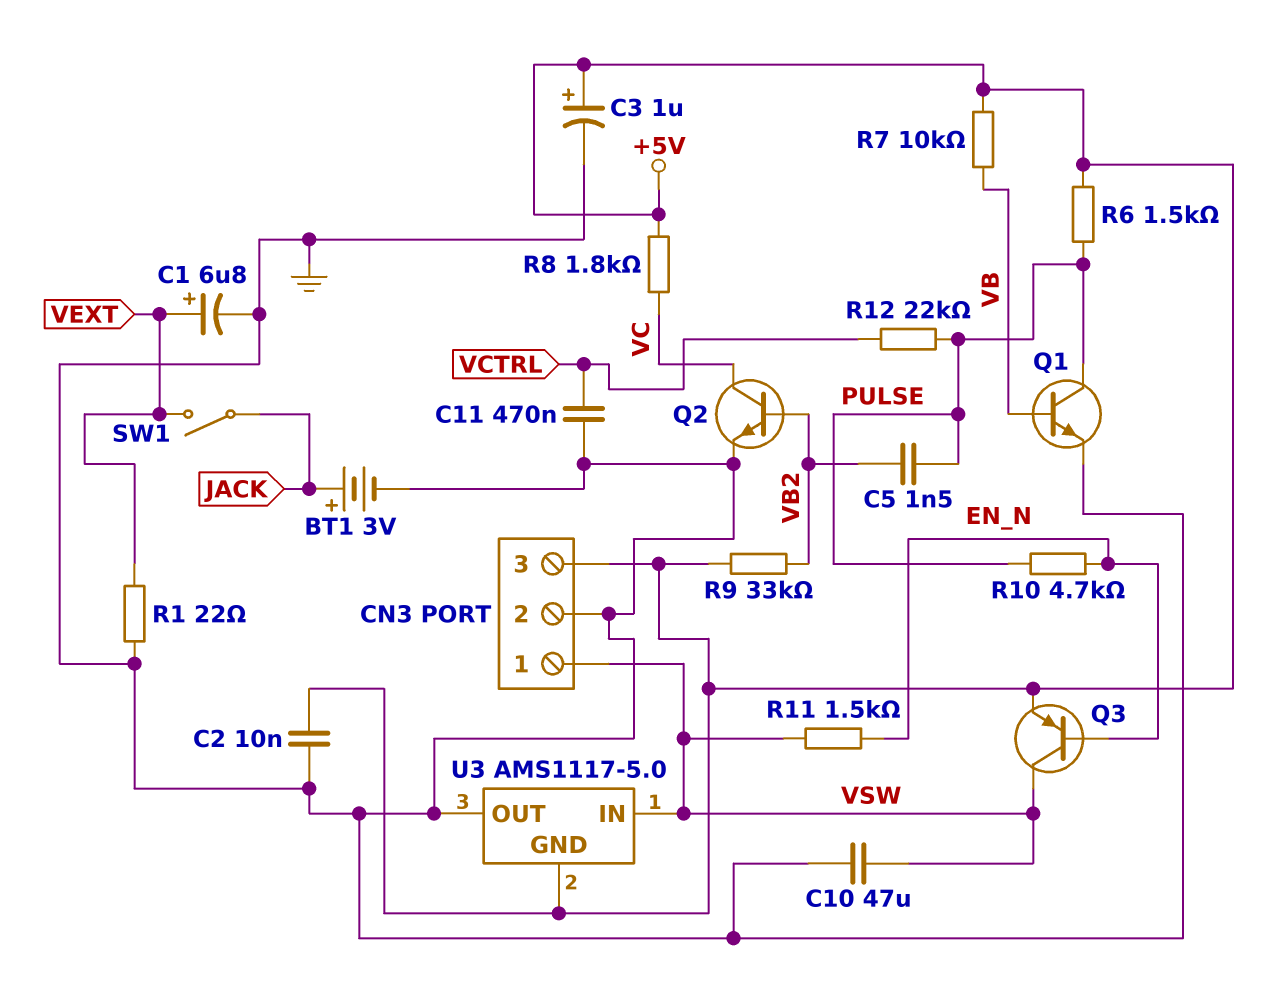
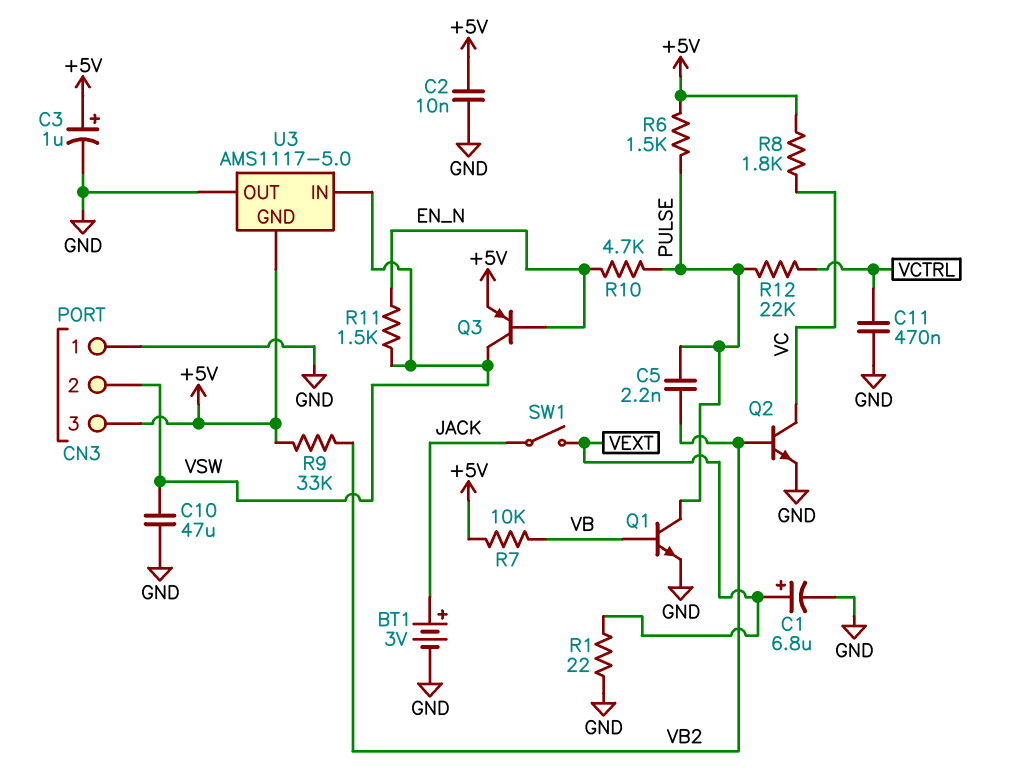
C5: 1.5nF (PULSE, VB2) -> 2.2nF (PULSE, VB2)
CN3 pin 1: VSW -> GND
CN3 pin 2: GND -> VSW

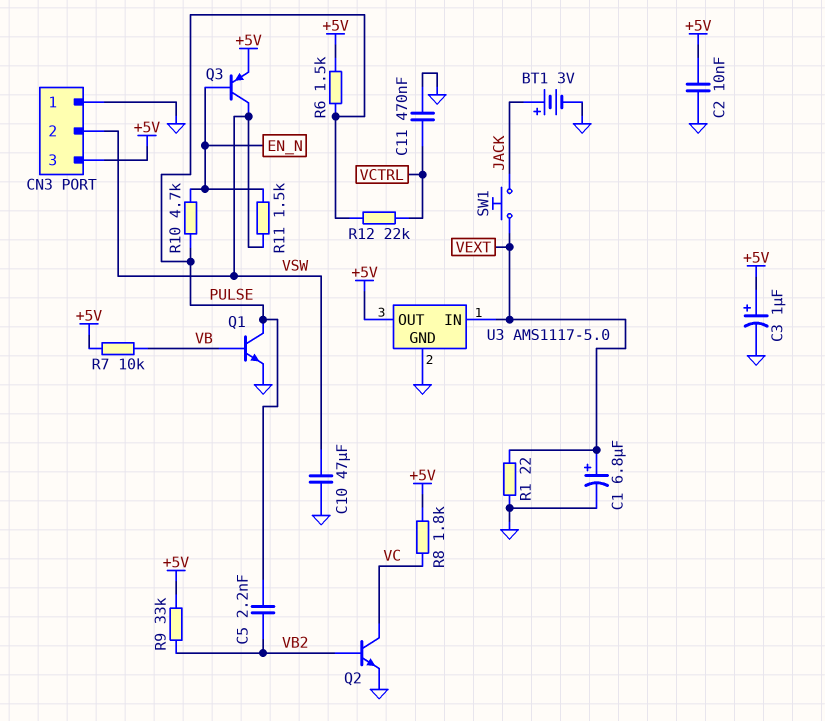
SW1: switch (JACK, VEXT) -> button (JACK, VEXT)
U3 pin GND: +5V -> GND
U3 pin IN: VSW -> VEXT
U3 pin OUT: GND -> +5V

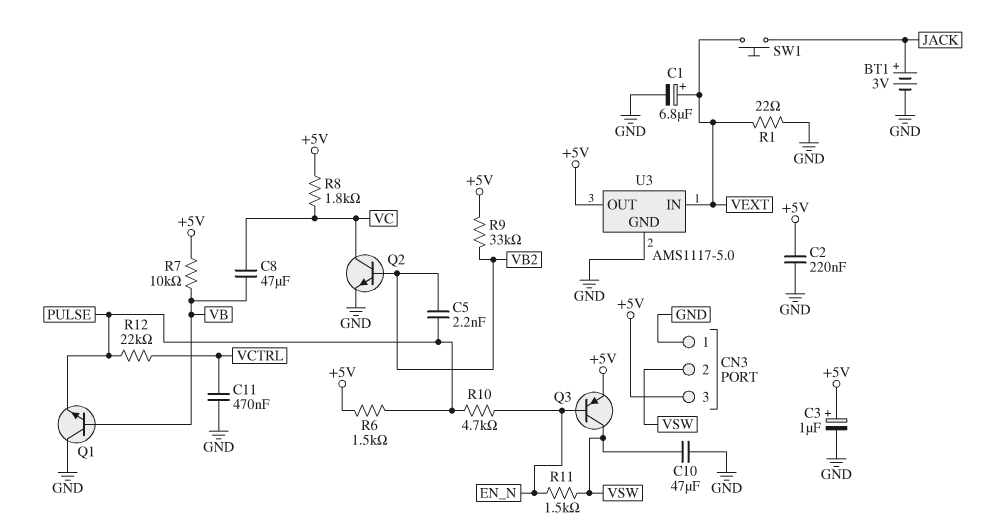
C2: 10nF (+5V, GND) -> 220nF (+5V, GND)
C8: none -> 47uF (VB, VC)
Q1: NPN (B VB, C PULSE, E GND) -> NPN (B VB, C GND, E PULSE)

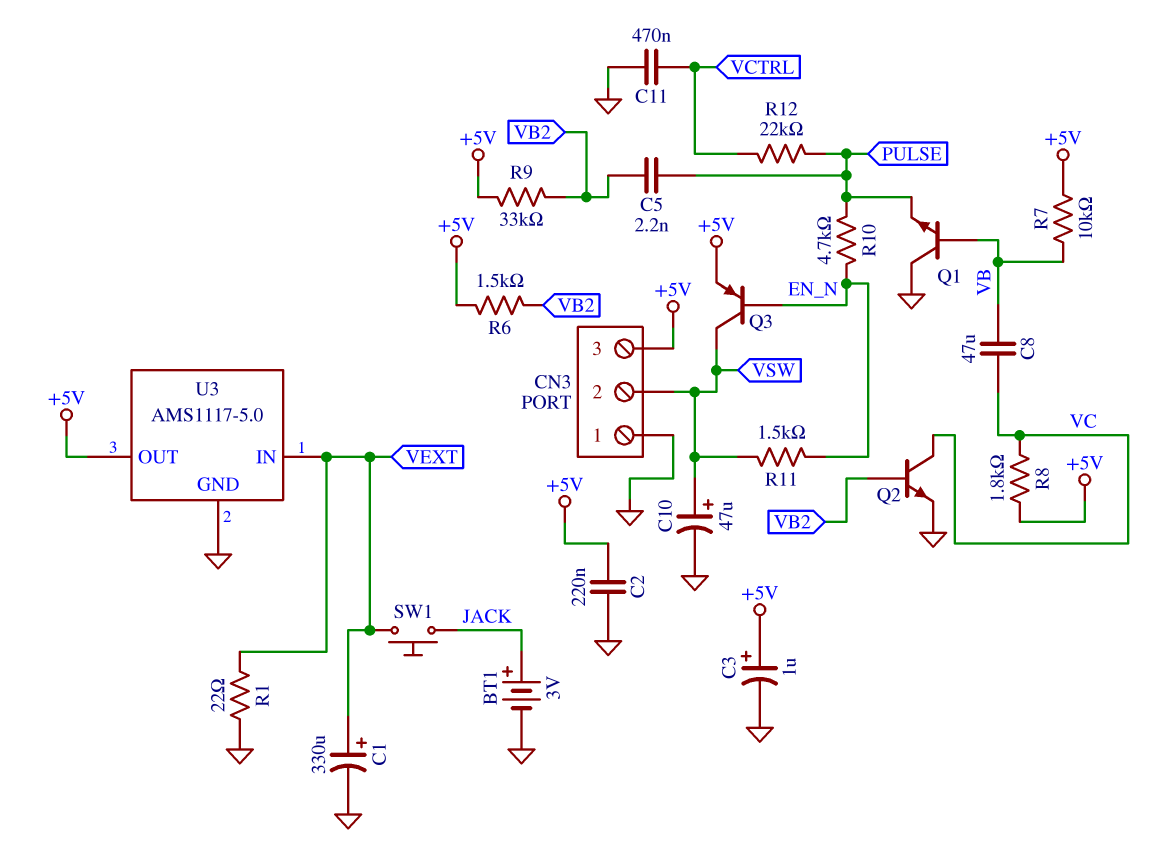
C1: 6.8uF (plus VEXT, minus GND) -> 330uF (plus VEXT, minus GND)
C10: 47uF (GND, VSW) -> 47uF (plus VSW, minus GND)
R6: 1.5k (+5V, PULSE) -> 1.5k (+5V, VB2)

